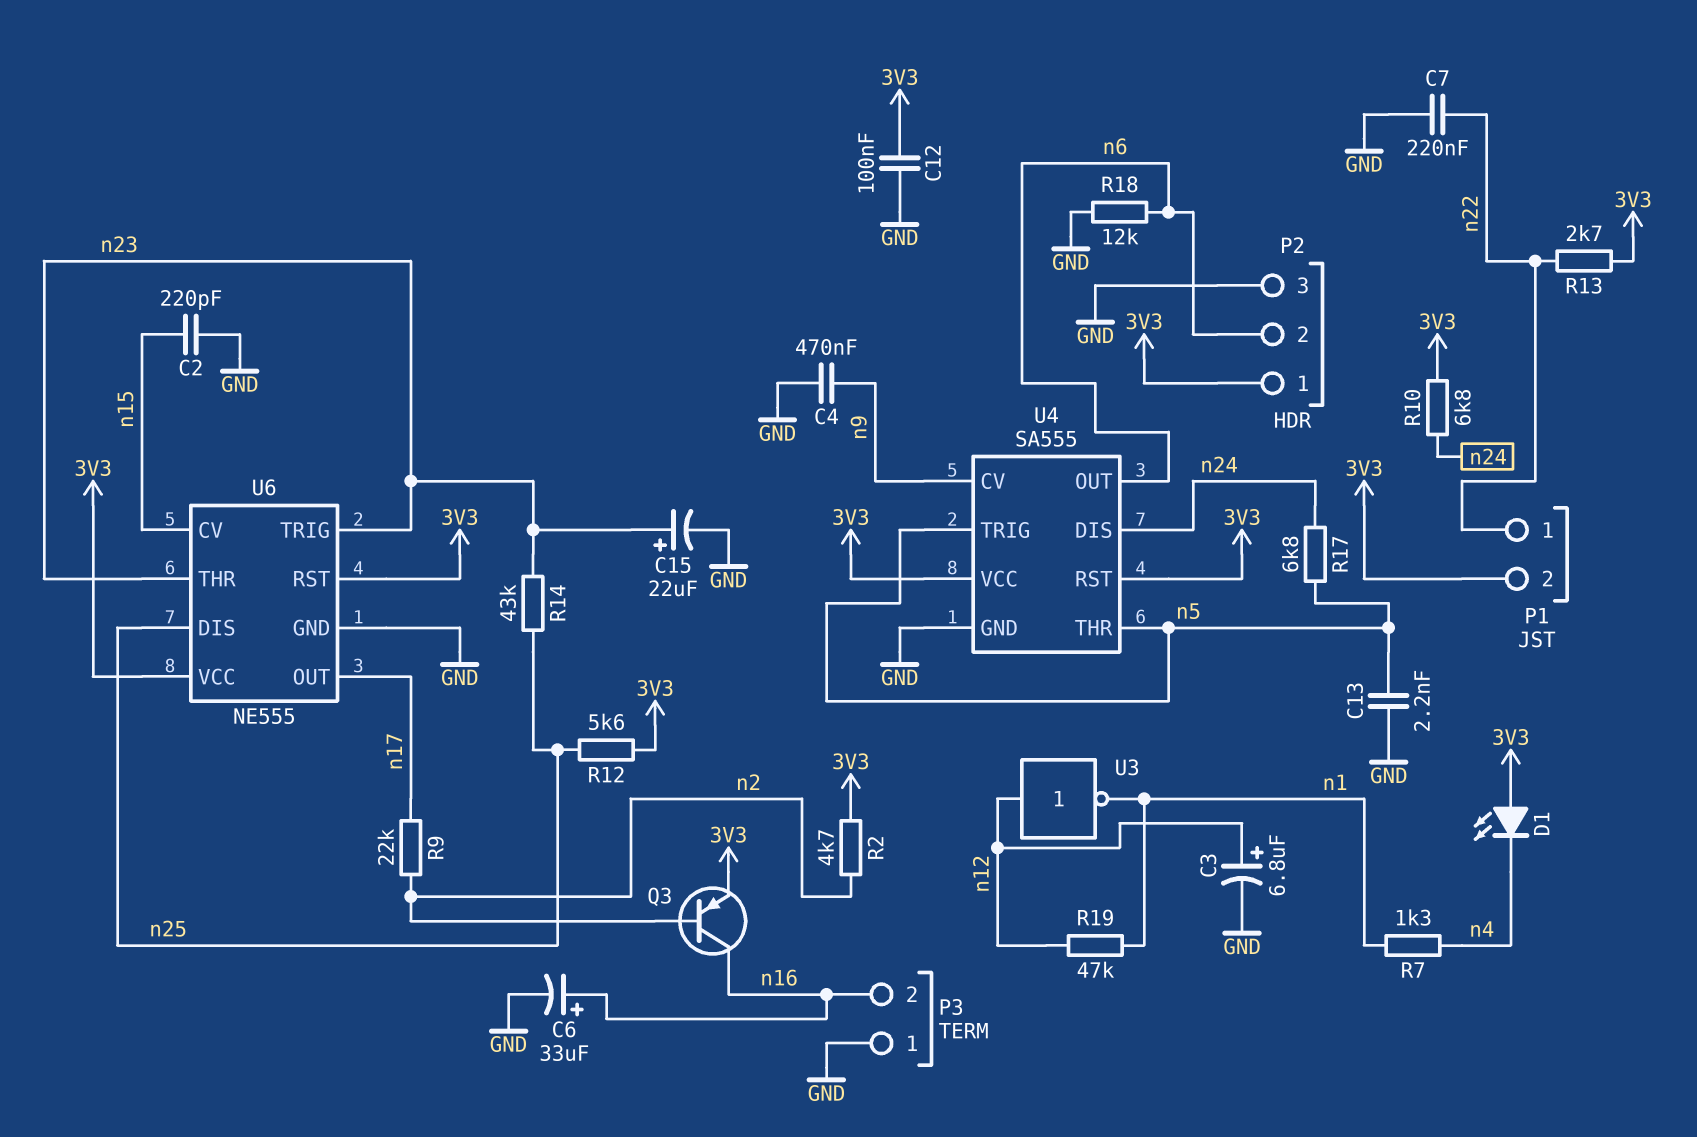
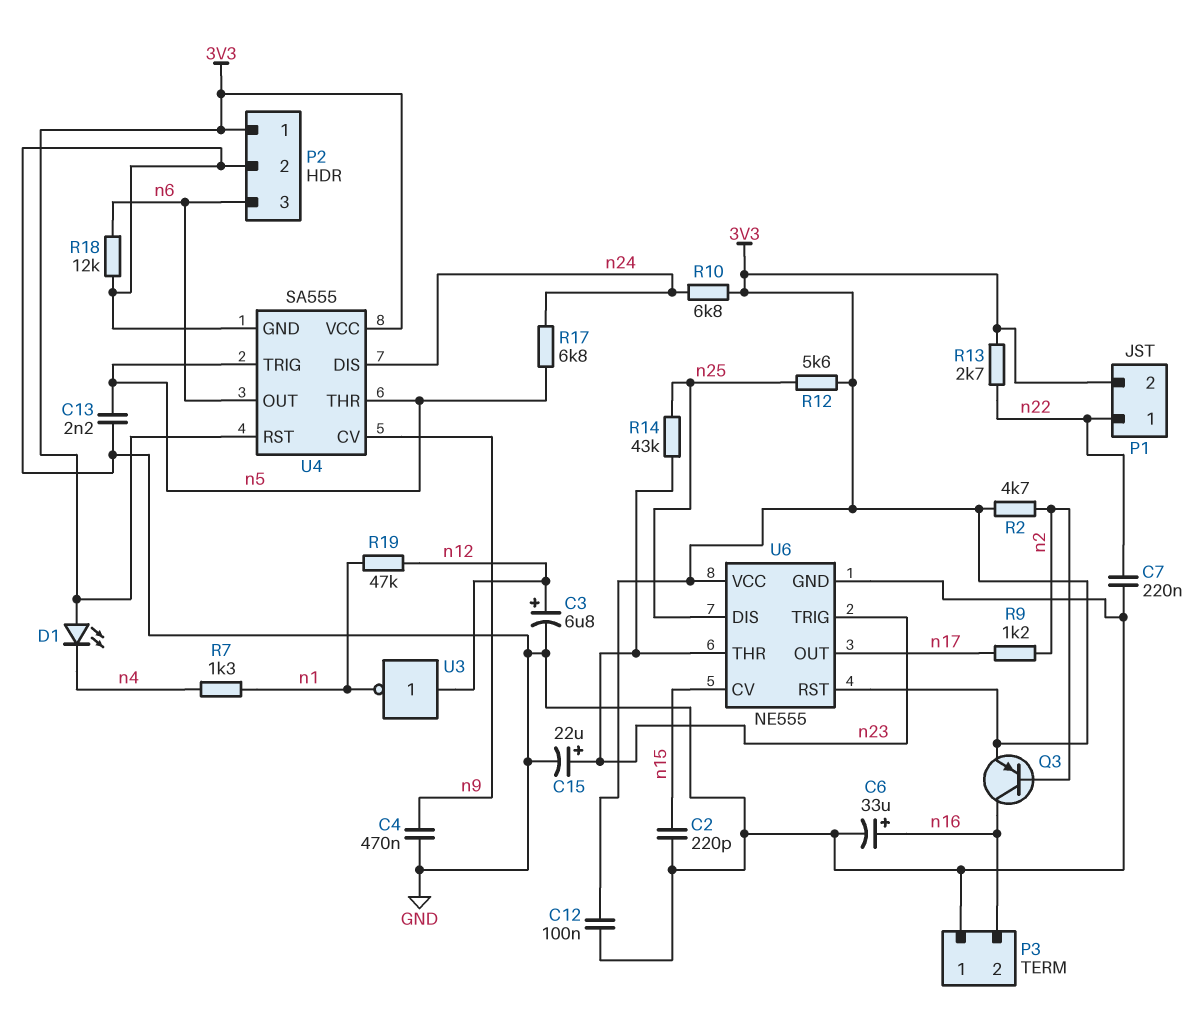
P2 pin 2: n6 -> GND
P2 pin 3: GND -> n6
R9: 22k (n2, n17) -> 1.2k (n2, n17)

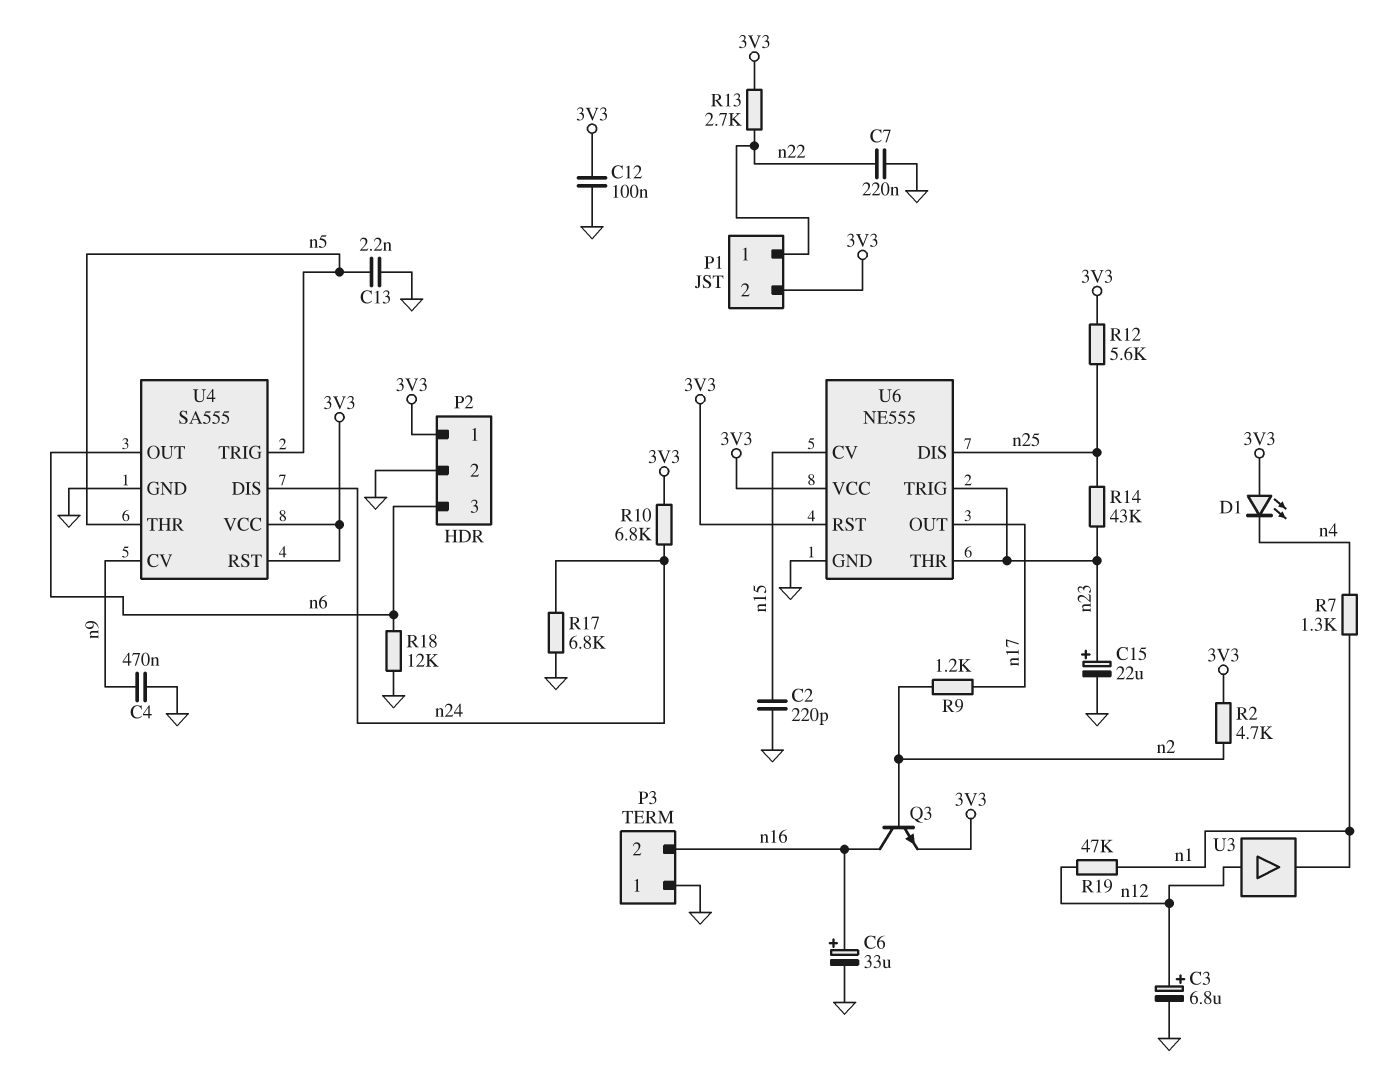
Q3: PNP (B n2, C n16, E 3V3) -> NPN (B n2, C n16, E 3V3)
R17: 6.8k (n5, n24) -> 6.8k (GND, n24)
U3: NOT (in n12, out n1) -> buffer (in n12, out n1)

